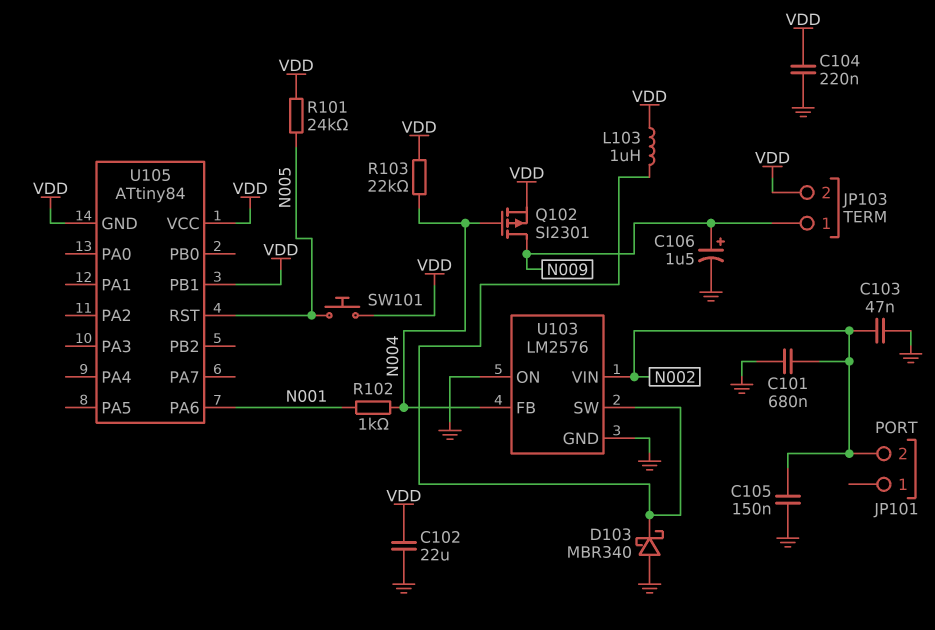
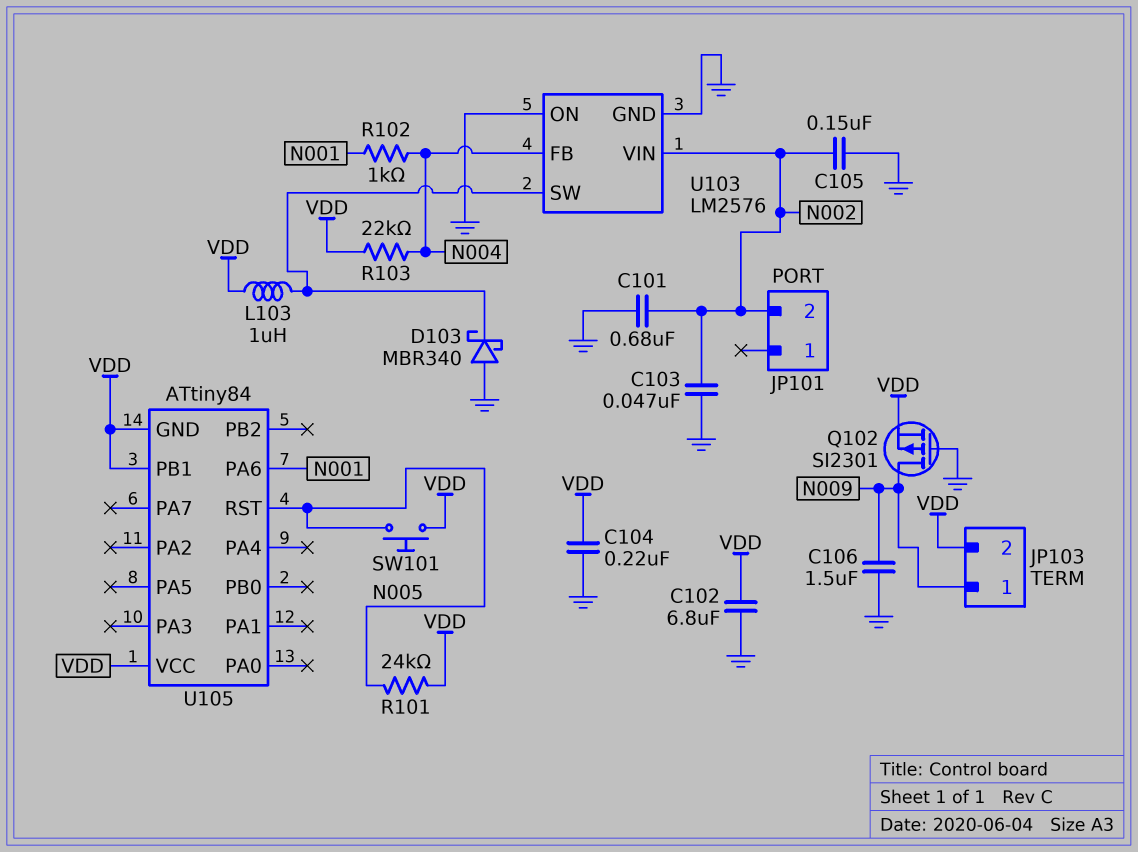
C102: 22uF (GND, VDD) -> 6.8uF (GND, VDD)
C106: 1.5uF (plus N009, minus GND) -> 1.5uF (GND, N009)
Q102: PMOS SI2301 (G N004, D N009, S VDD) -> PMOS SI2301 (G GND, D N009, S VDD)

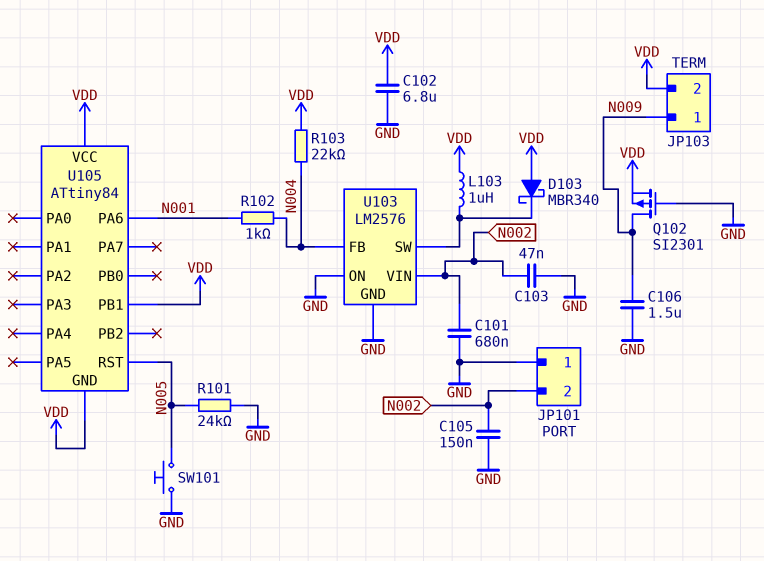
C104: 220nF (GND, VDD) -> none
D103: schottky MBR340 (A GND, K U103/SW) -> schottky MBR340 (A VDD, K U103/SW)
JP101 pin 1: none -> GND
R101: 24k (N005, VDD) -> 24k (GND, N005)
SW101: button (N005, VDD) -> button (GND, N005)

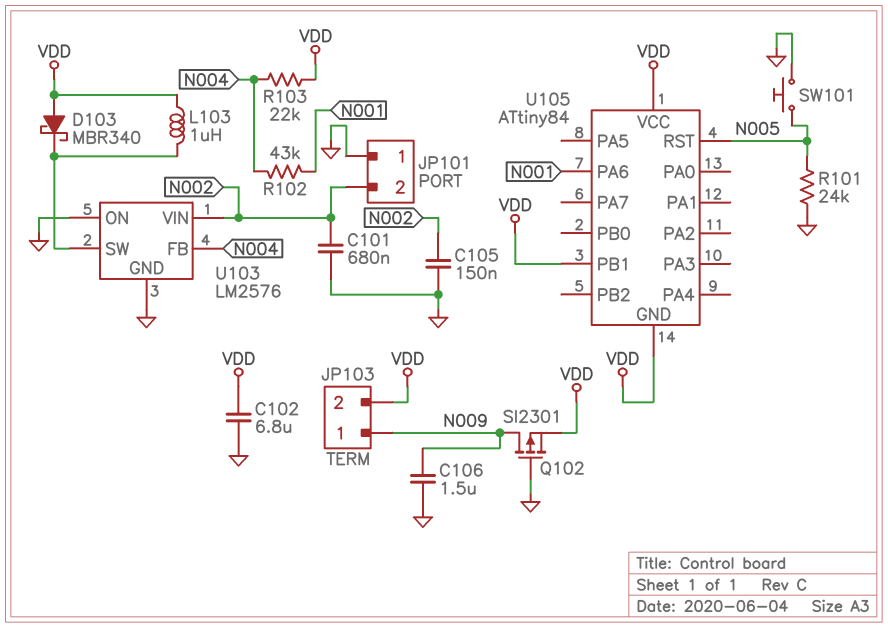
C103: 47nF (GND, N002) -> none
R102: 1k (N001, N004) -> 43k (N001, N004)

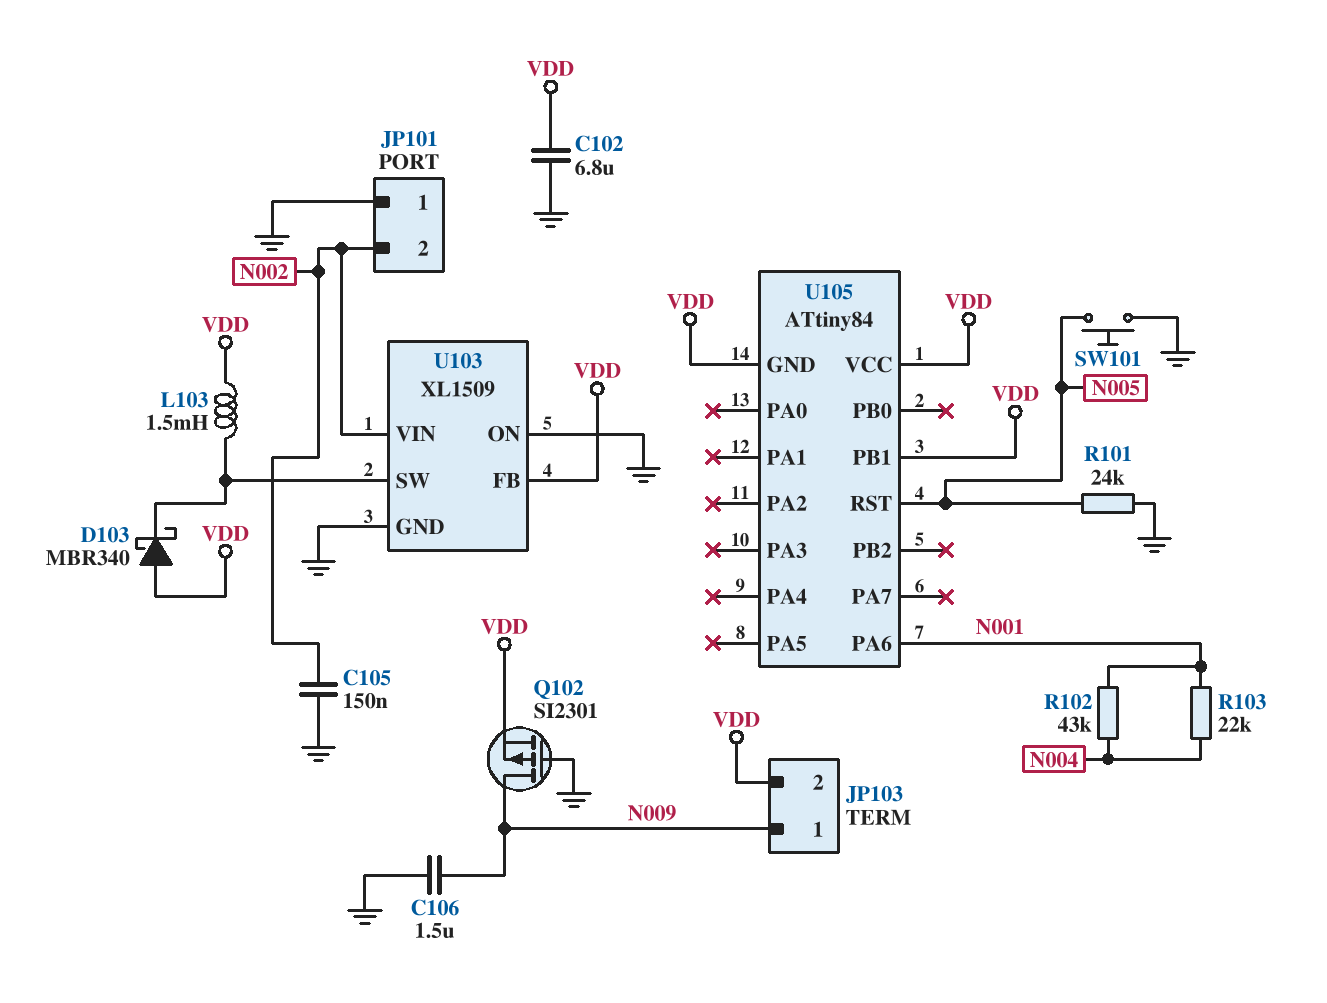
C101: 680nF (GND, N002) -> none
L103: 1uH (U103/SW, VDD) -> 1.5mH (U103/SW, VDD)
R103: 22k (N004, VDD) -> 22k (N001, N004)
U103: LM2576 -> XL1509
U103 pin FB: N004 -> VDD

